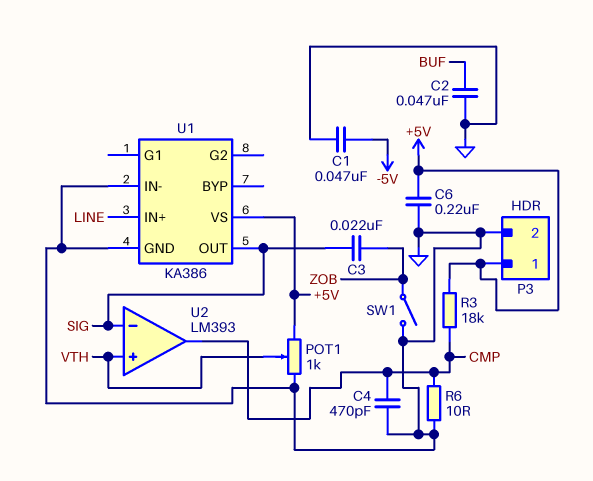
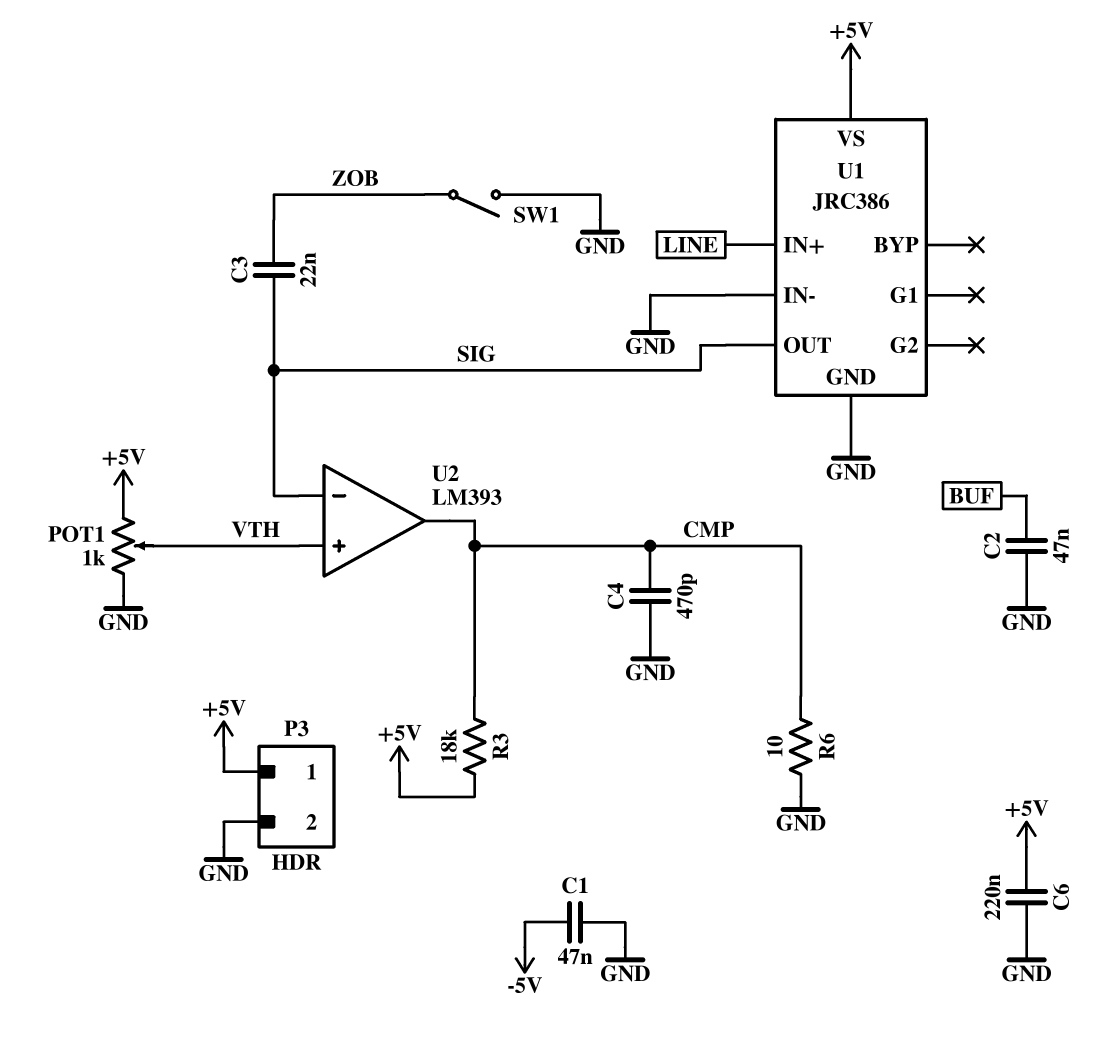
U1: KA386 -> JRC386

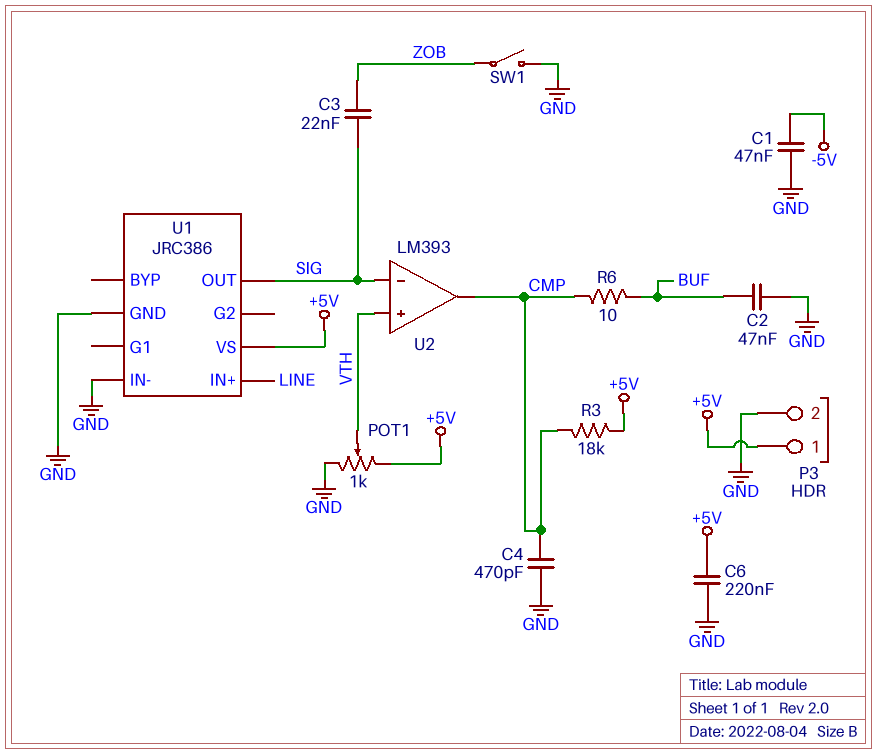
R6: 10 (CMP, GND) -> 10 (BUF, CMP)

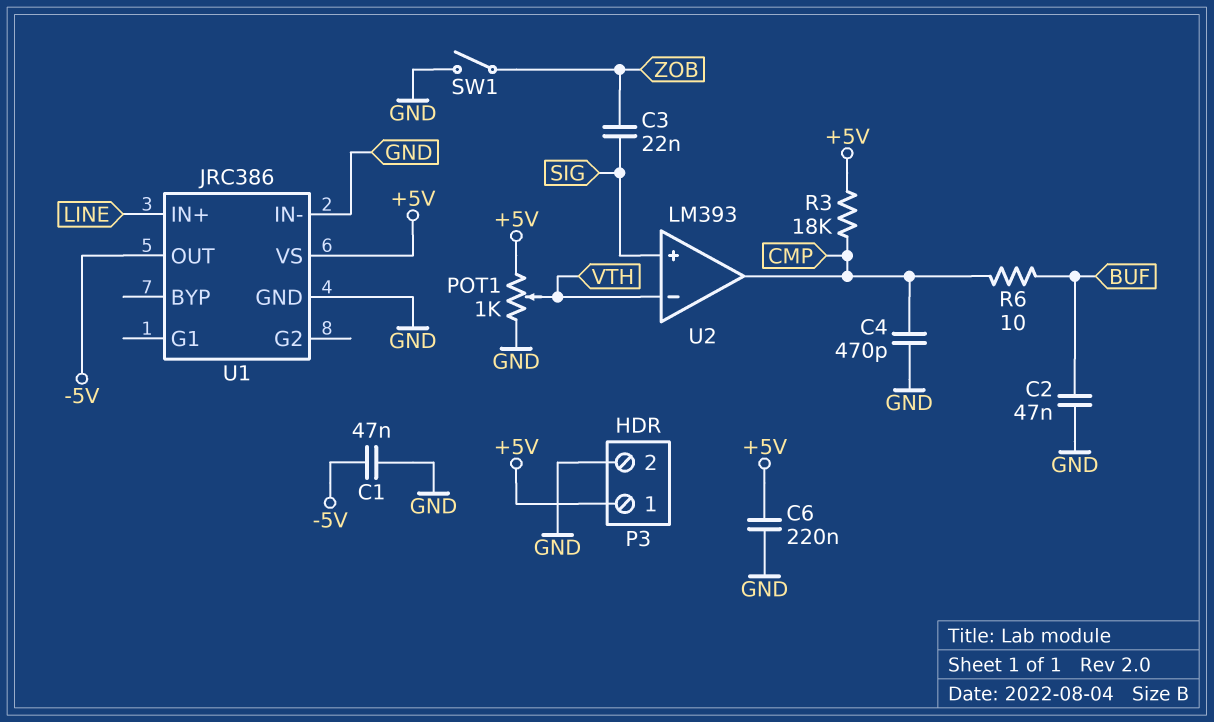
U1 pin OUT: SIG -> -5V
U2 pin in+: VTH -> SIG
U2 pin in-: SIG -> VTH

